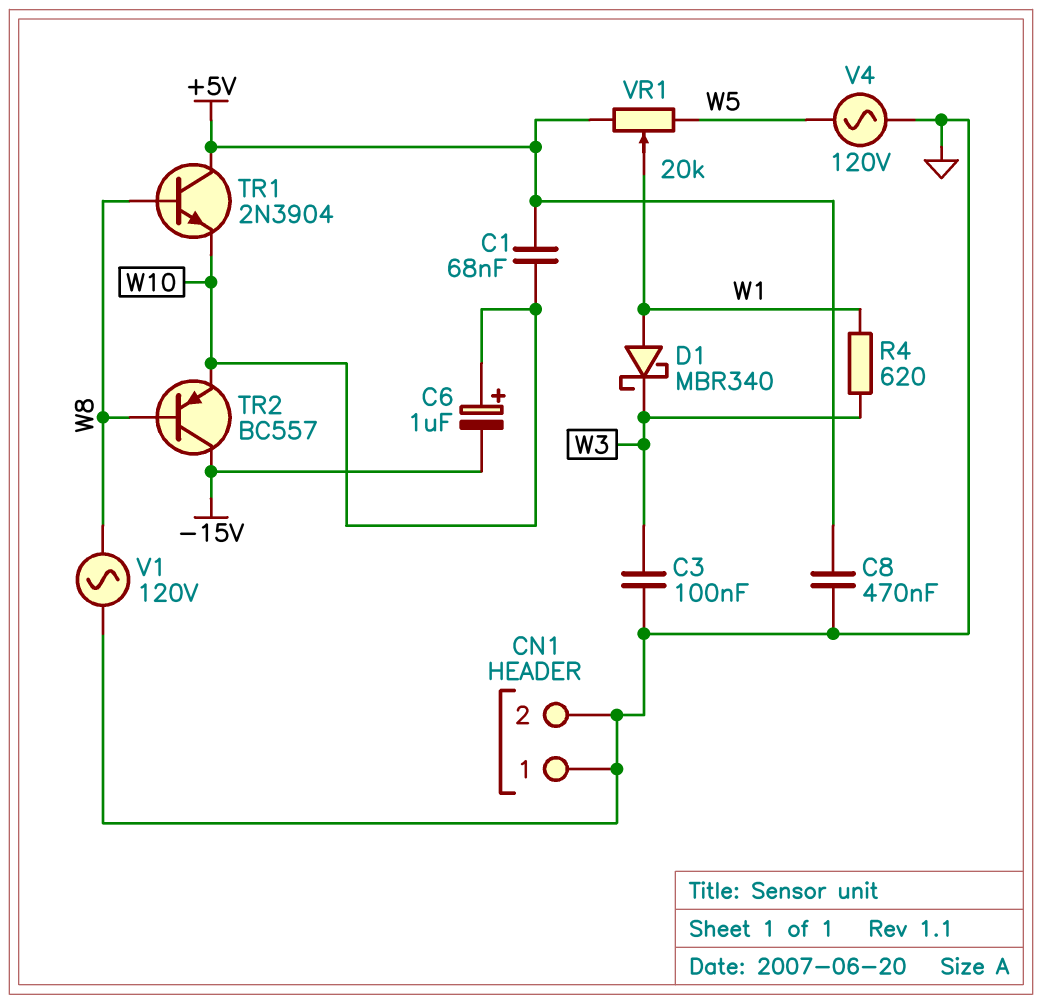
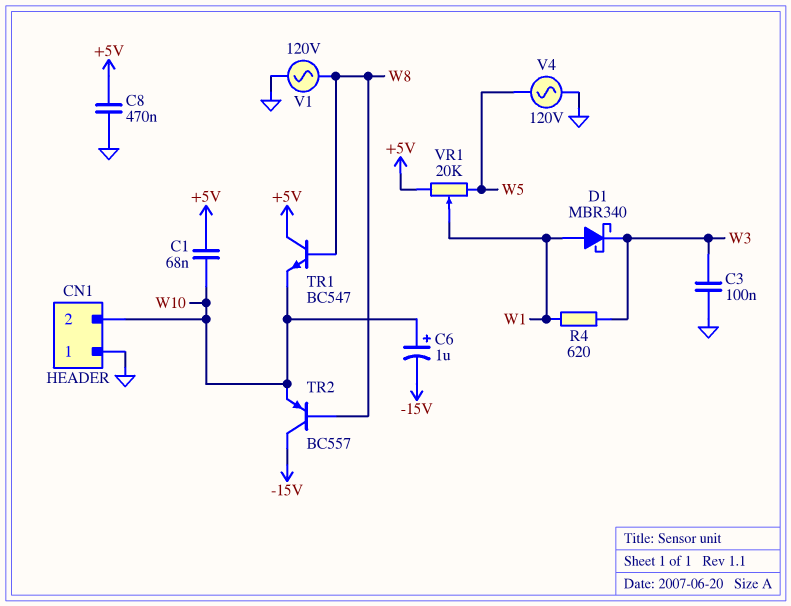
CN1 pin 2: GND -> W10
TR1: NPN 2N3904 (B W8, C +5V, E W10) -> NPN BC547 (B W8, C +5V, E W10)

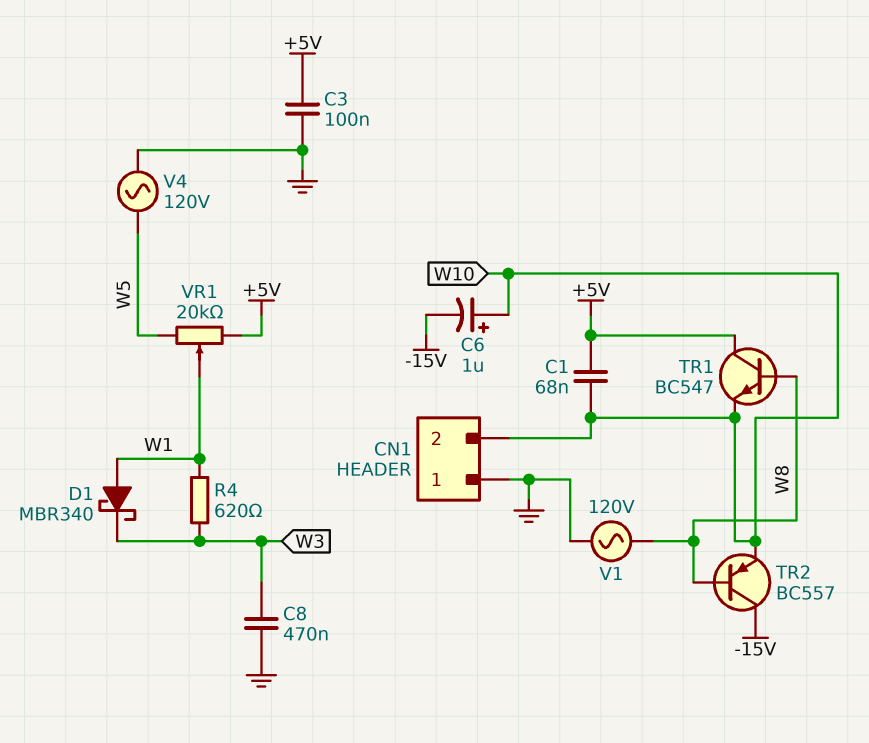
C3: 100nF (GND, W3) -> 100nF (+5V, GND)
C8: 470nF (+5V, GND) -> 470nF (GND, W3)

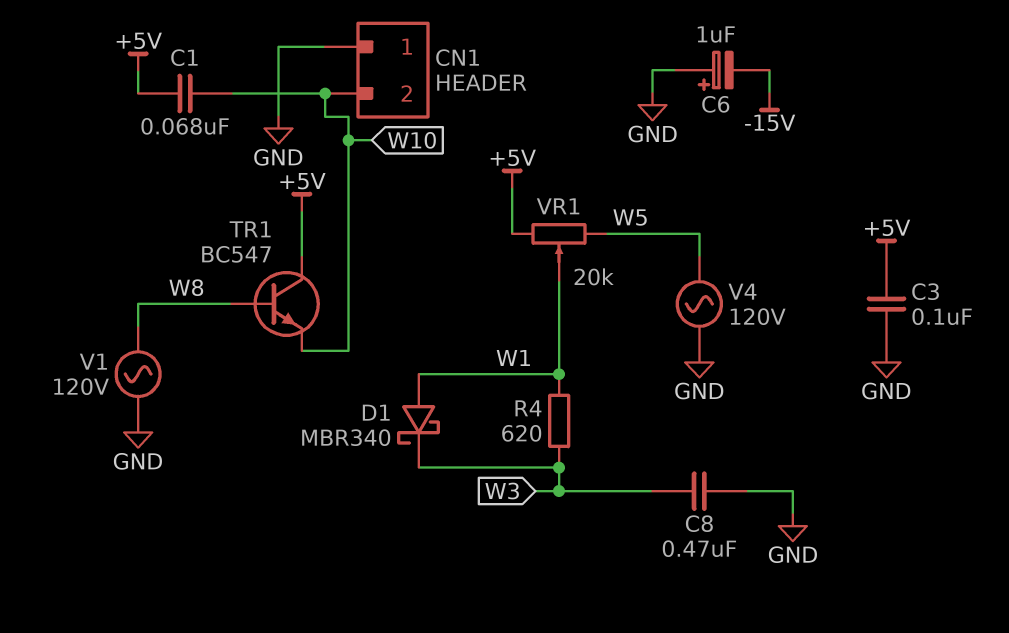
C6: 1uF (plus W10, minus -15V) -> 1uF (plus GND, minus -15V)
TR2: PNP BC557 (B W8, C -15V, E W10) -> none

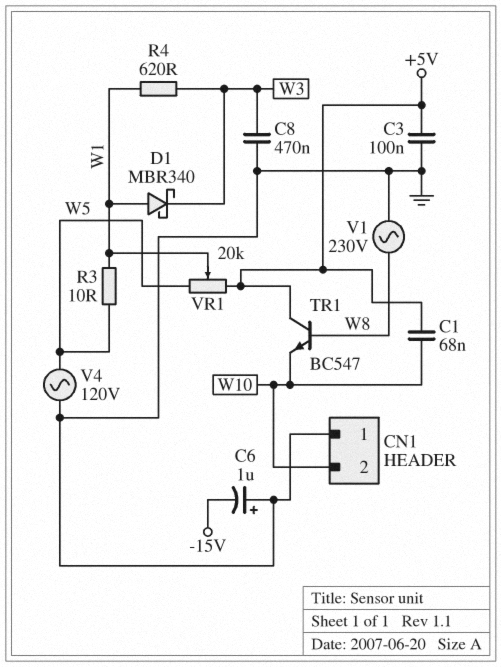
R3: none -> 10 (W1, W5)
V1: AC 120V (GND, W8) -> AC 230V (GND, W8)

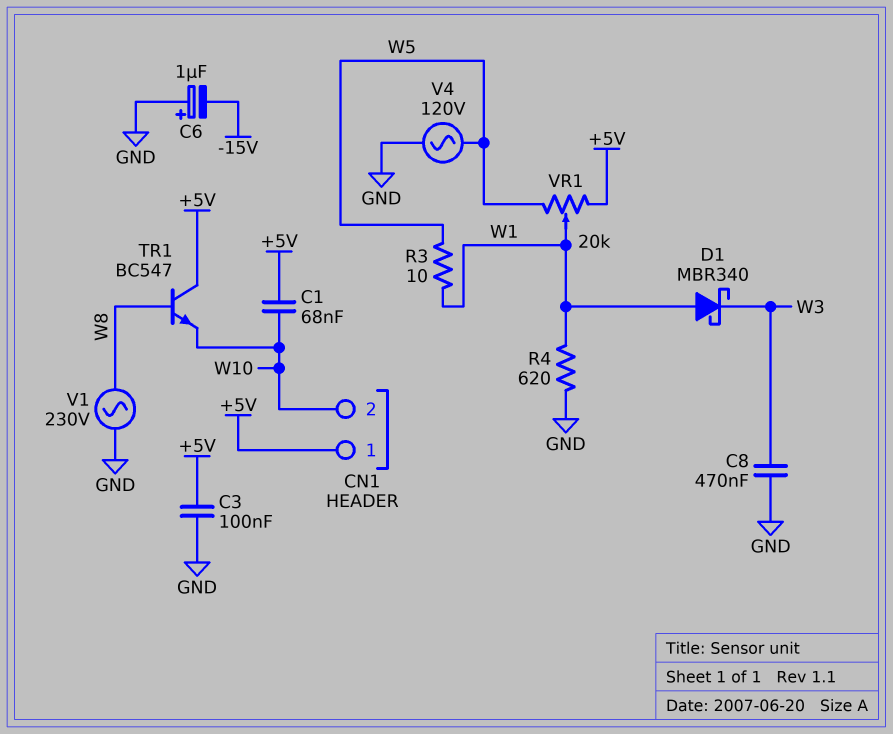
CN1 pin 1: GND -> +5V
R4: 620 (W1, W3) -> 620 (GND, W1)

